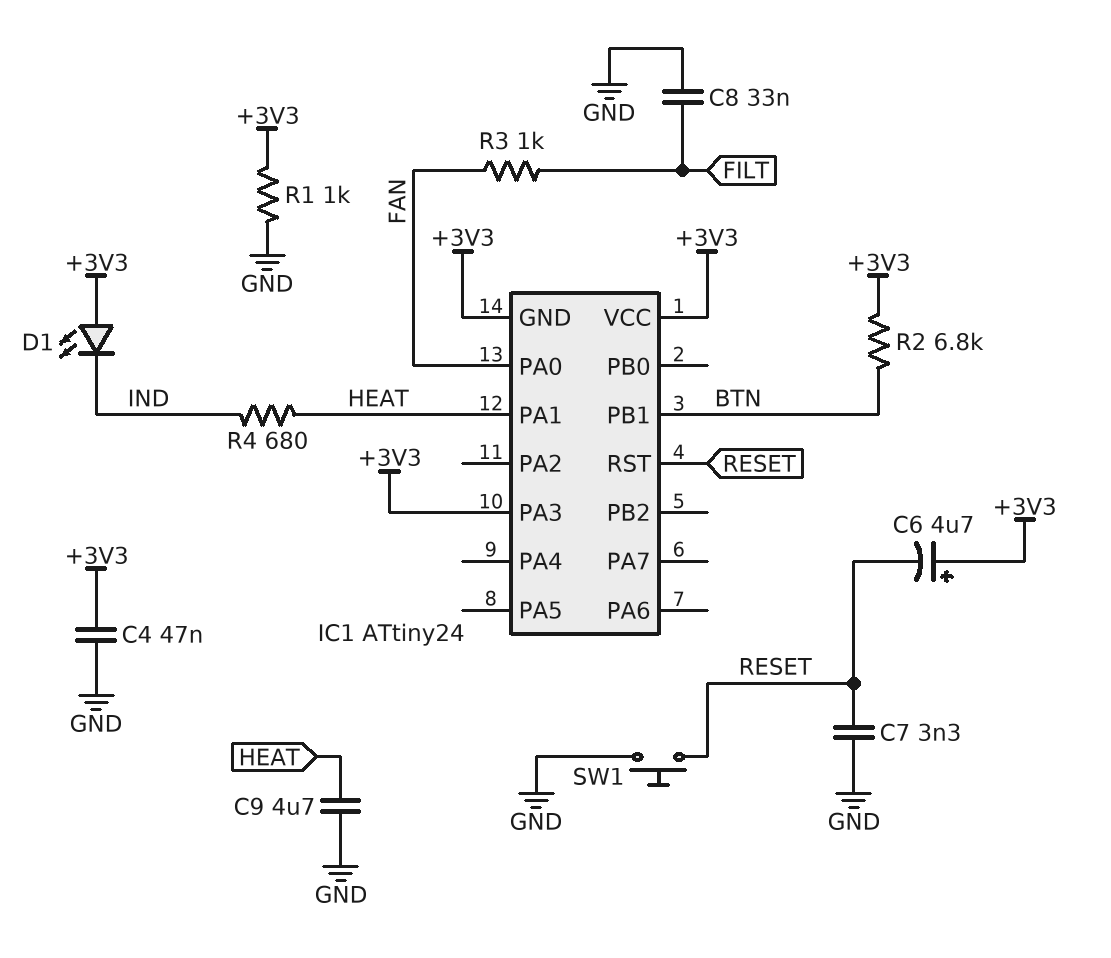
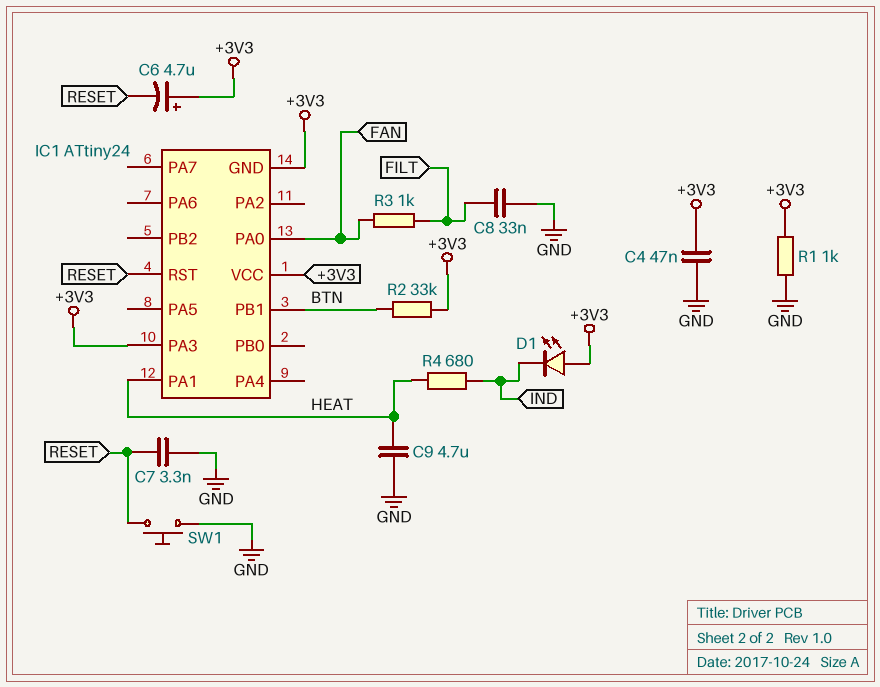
R2: 6.8k (+3V3, BTN) -> 33k (+3V3, BTN)

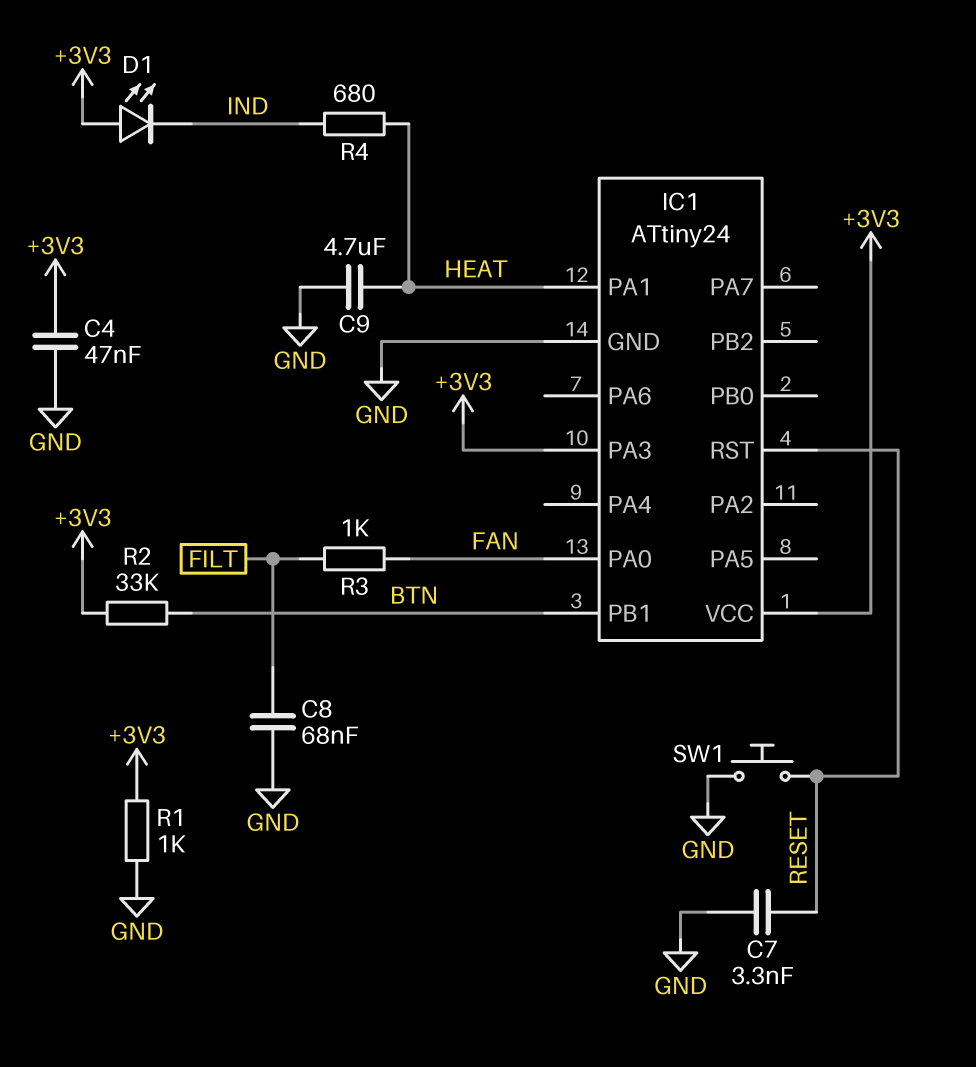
C6: 4.7uF (plus +3V3, minus RESET) -> none
C8: 33nF (FILT, GND) -> 68nF (FILT, GND)
IC1 pin GND: +3V3 -> GND

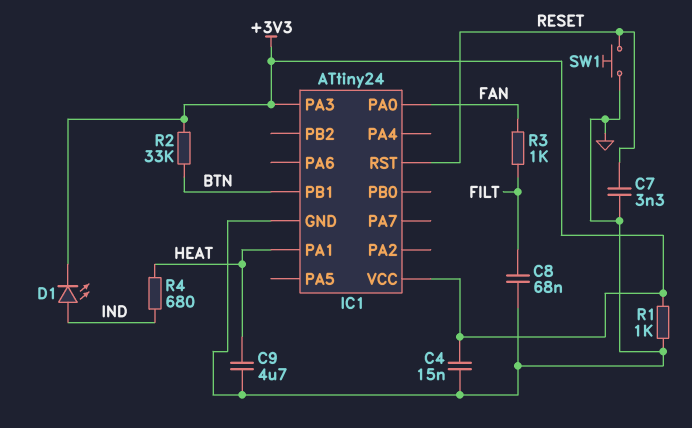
C4: 47nF (+3V3, GND) -> 15nF (+3V3, GND)
D1: LED (A +3V3, K IND) -> LED (A IND, K +3V3)

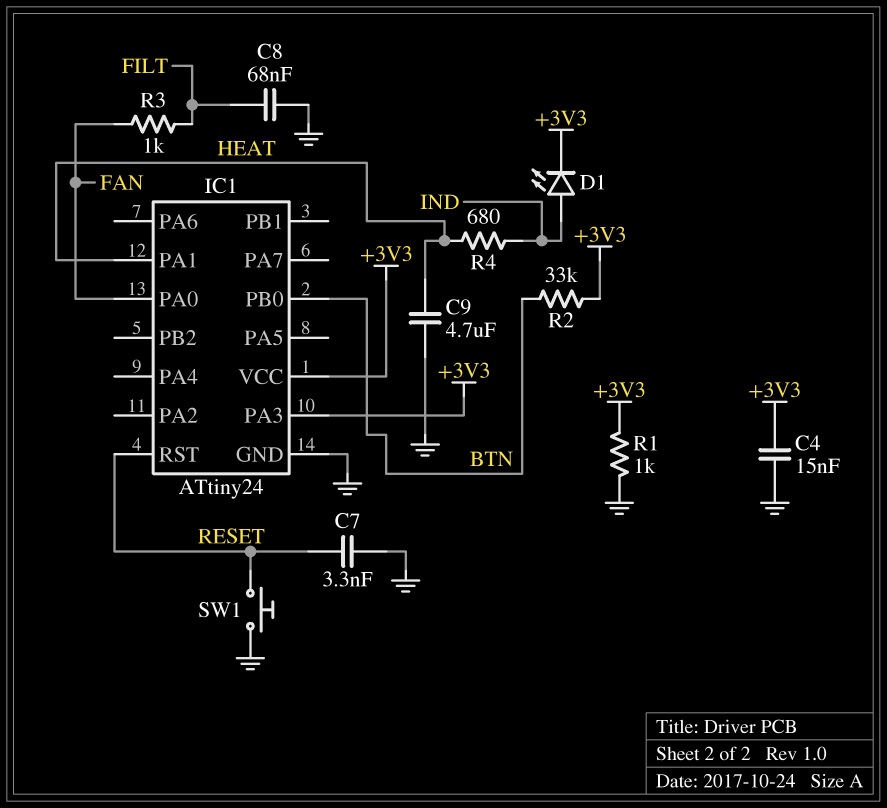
IC1 pin PB0: none -> BTN
IC1 pin PB1: BTN -> none

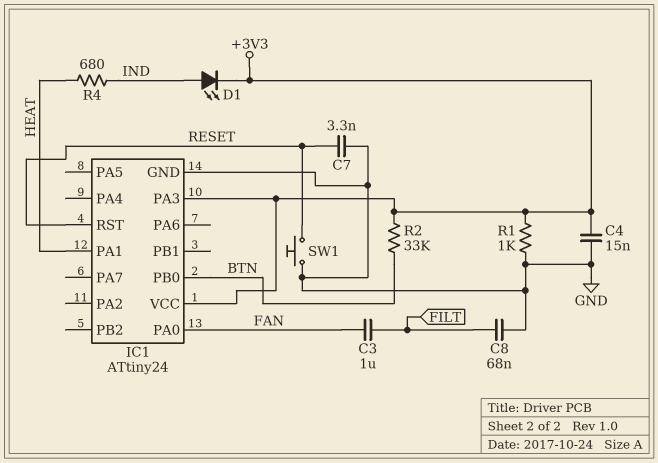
C3: none -> 1uF (FAN, FILT)
C9: 4.7uF (GND, HEAT) -> none
R3: 1k (FAN, FILT) -> none

